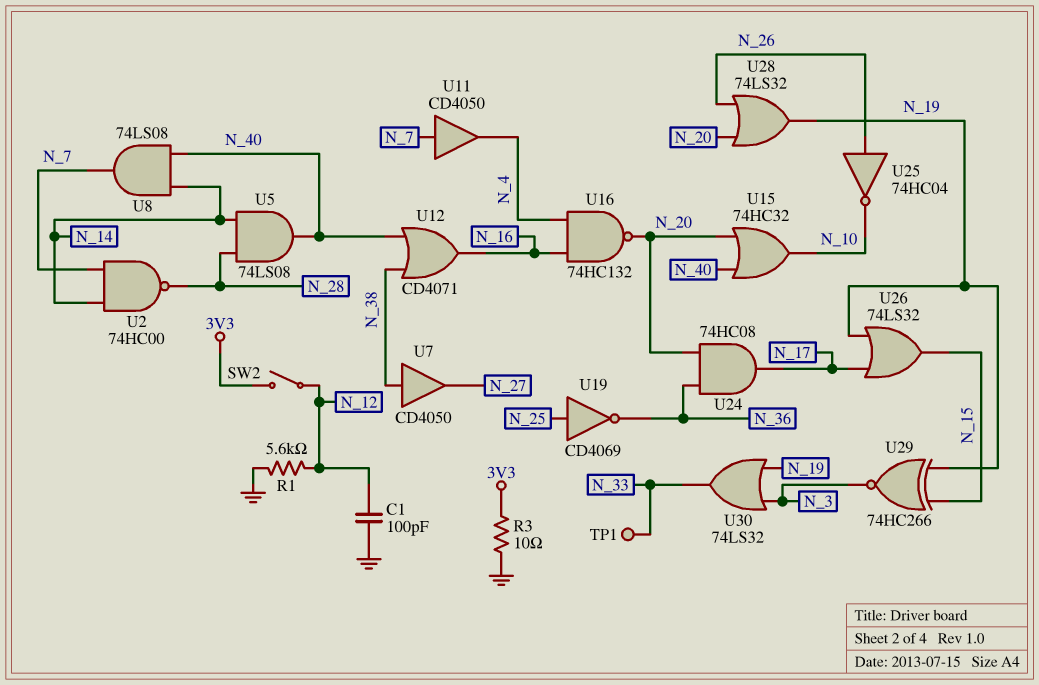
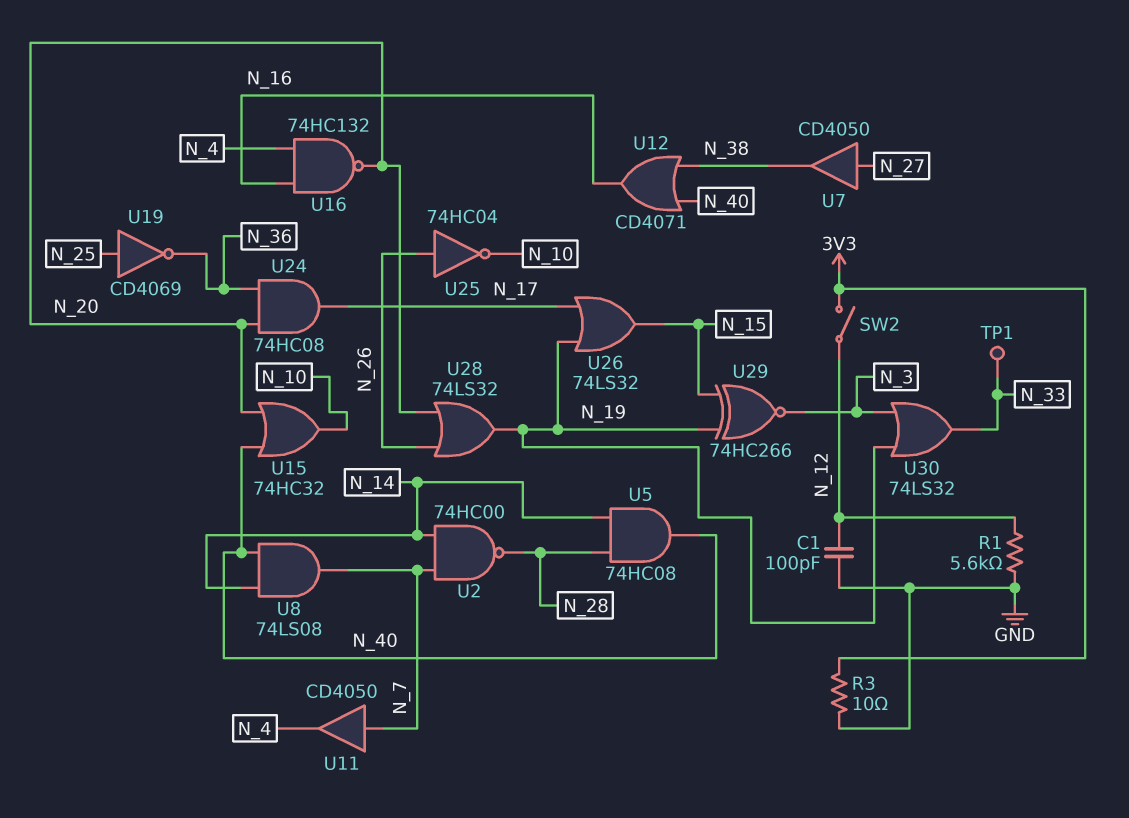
U5: AND 74LS08 (in N_14, in N_28, out N_40) -> AND 74HC08 (in N_14, in N_28, out N_40)
U7: buffer CD4050 (in N_38, out N_27) -> buffer CD4050 (in N_27, out N_38)

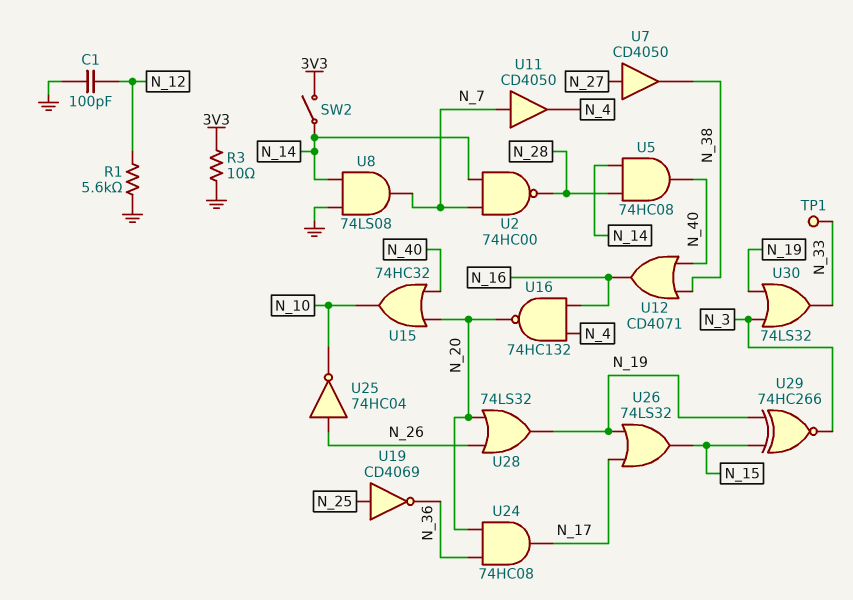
SW2: switch (3V3, N_12) -> switch (3V3, N_14)
U8: AND 74LS08 (in N_14, in N_40, out N_7) -> AND 74LS08 (in GND, in N_14, out N_7)

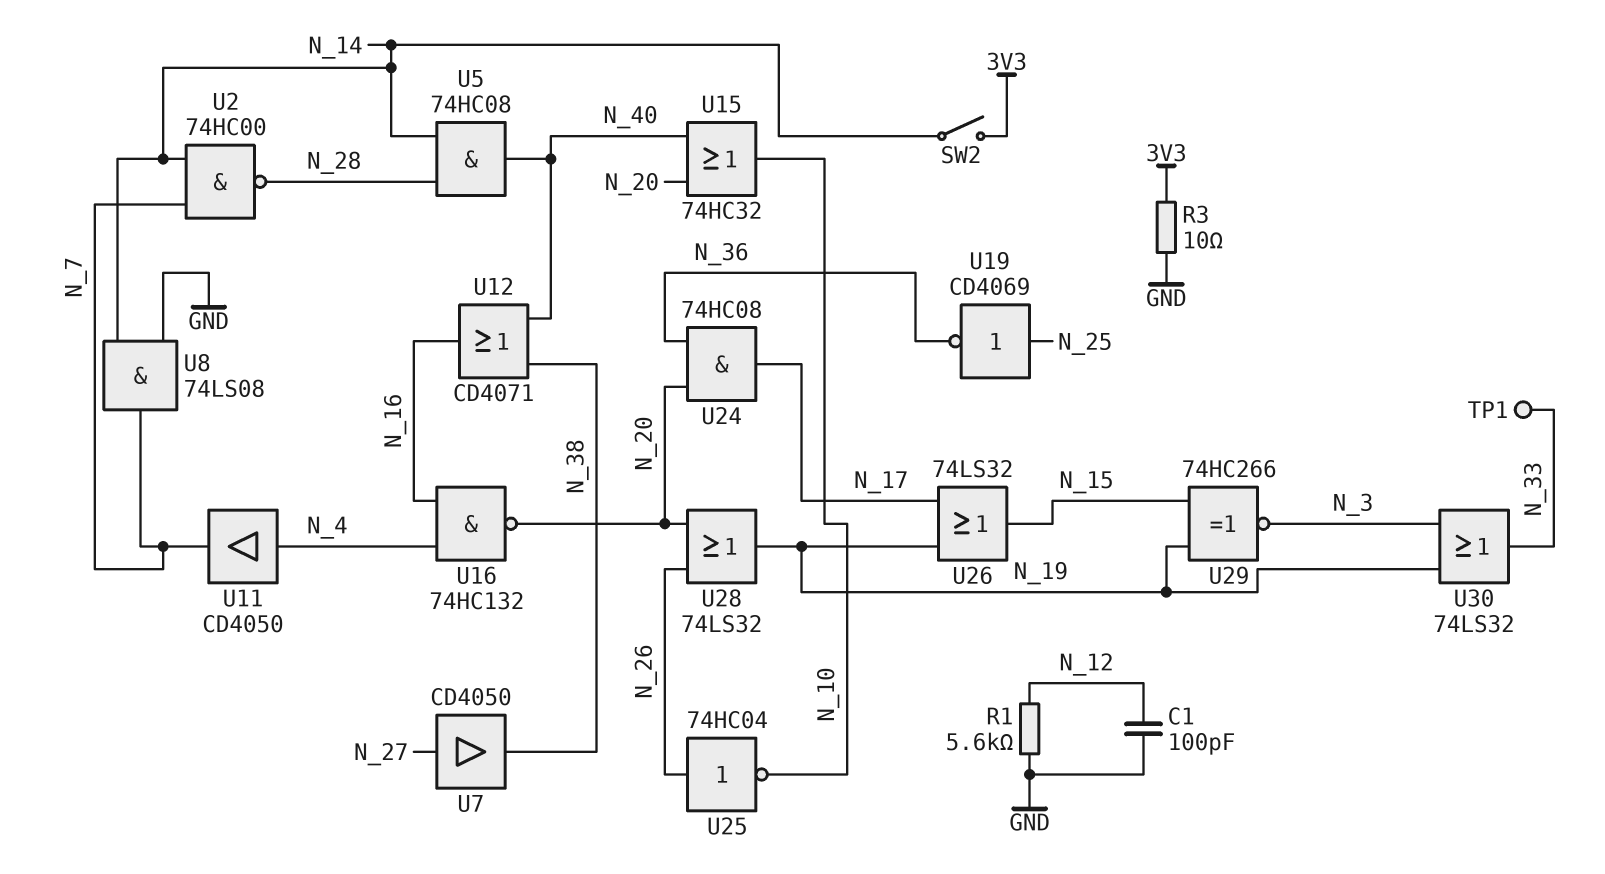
U11: buffer CD4050 (in N_7, out N_4) -> buffer CD4050 (in N_4, out N_7)

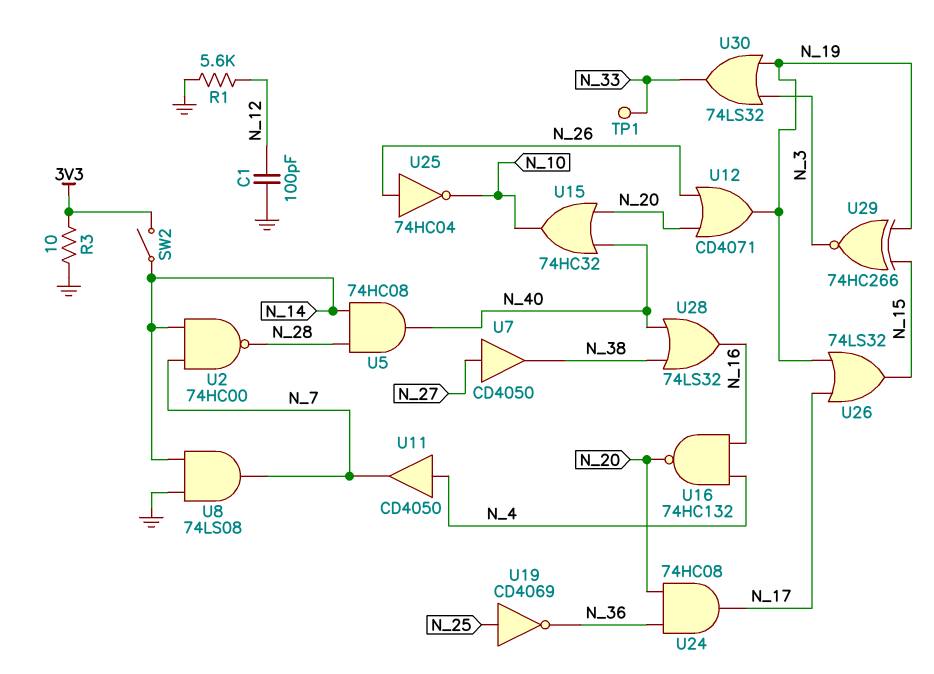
U12: OR CD4071 (in N_38, in N_40, out N_16) -> OR CD4071 (in N_20, in N_26, out N_19)
U28: OR 74LS32 (in N_20, in N_26, out N_19) -> OR 74LS32 (in N_38, in N_40, out N_16)

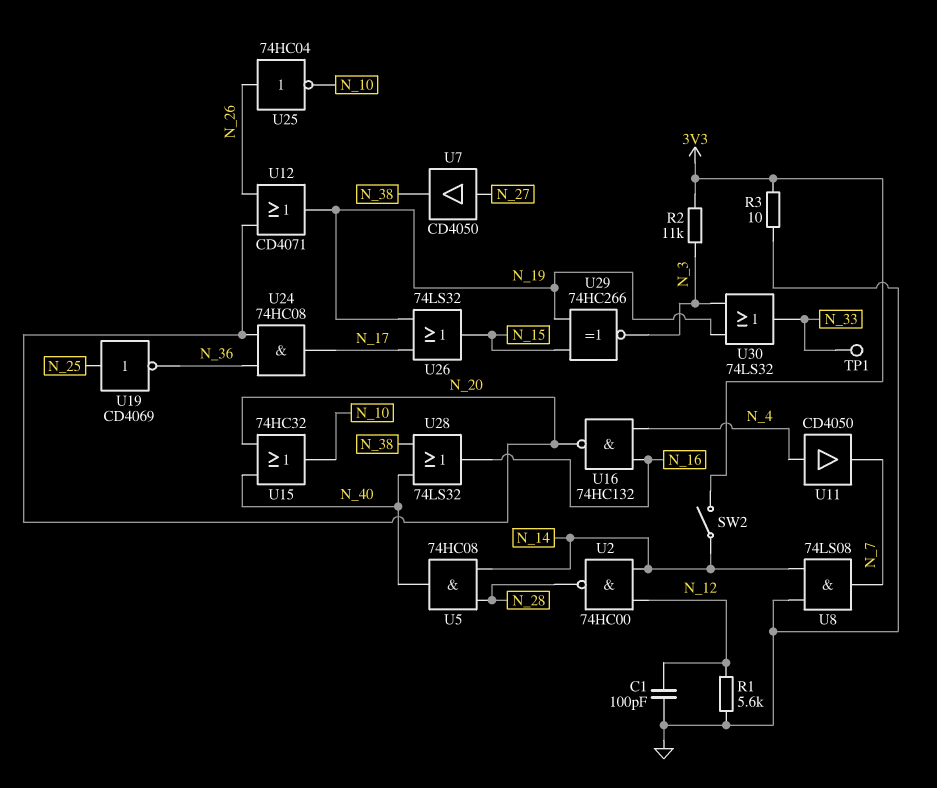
R2: none -> 11k (3V3, N_3)
U2: NAND 74HC00 (in N_7, in N_14, out N_28) -> NAND 74HC00 (in N_12, in N_14, out N_28)

